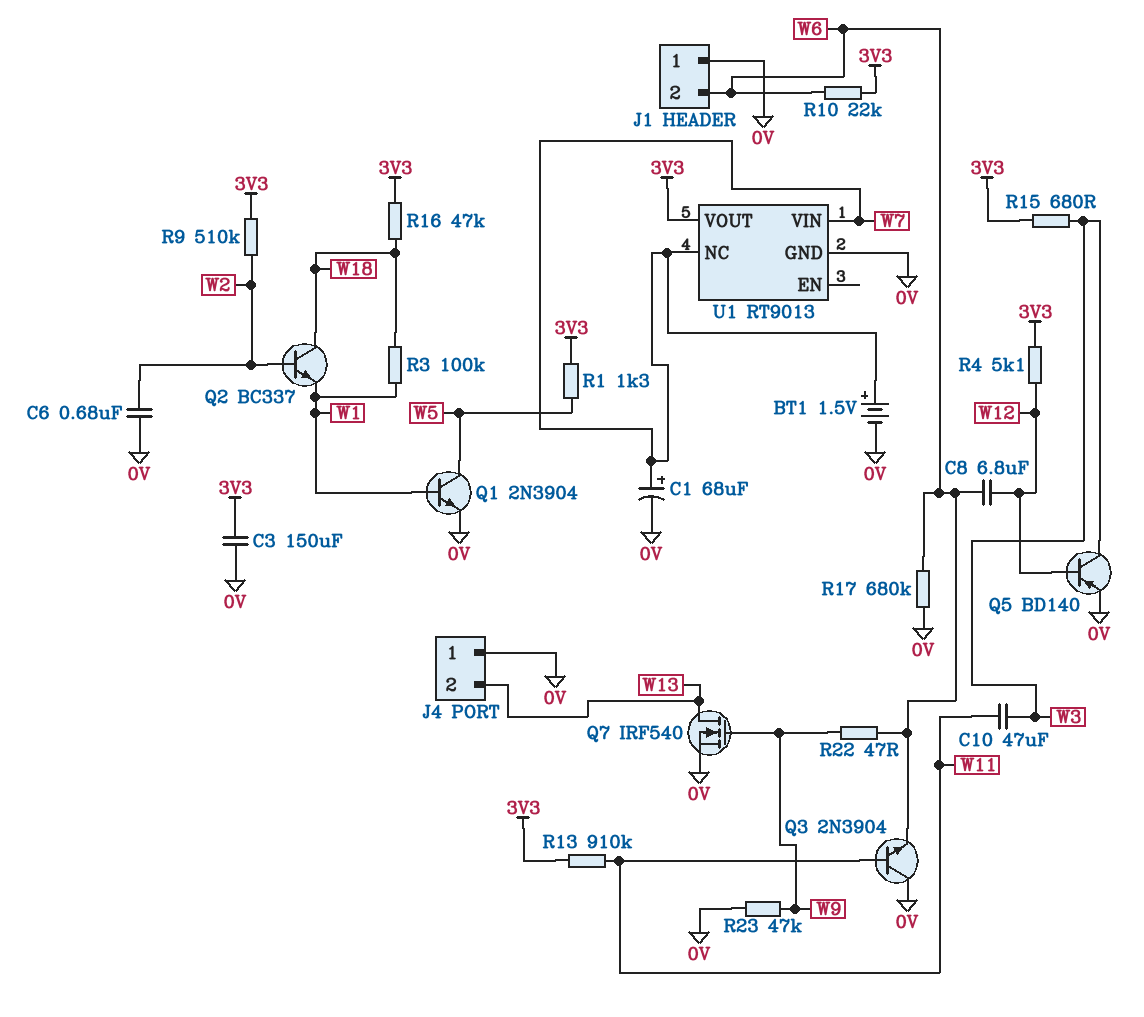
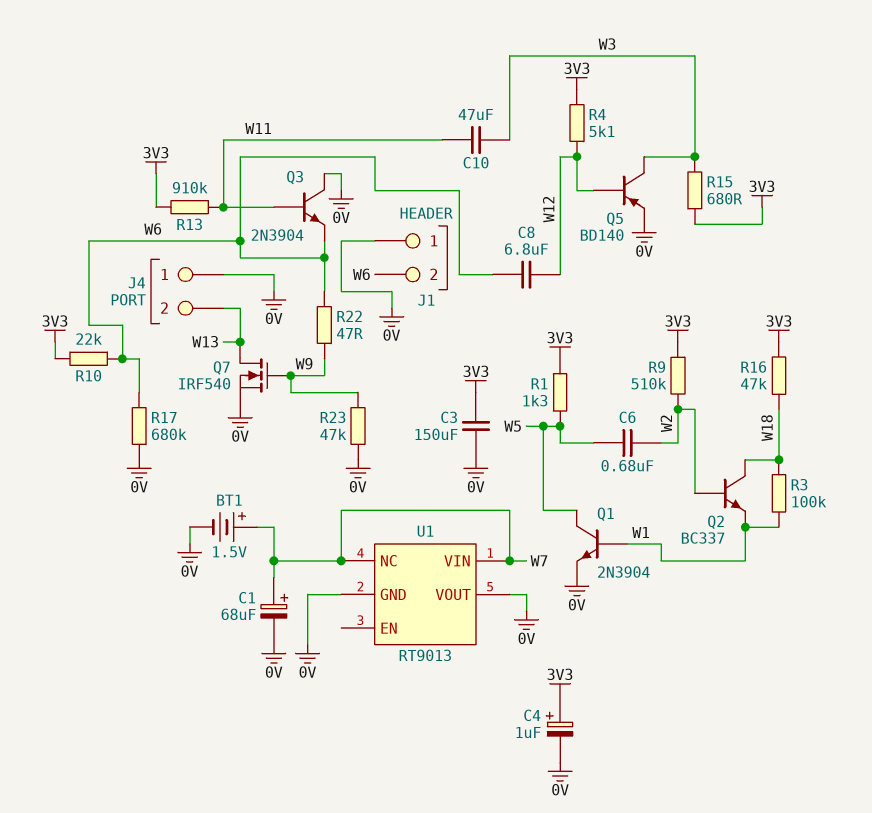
C4: none -> 1uF (plus 3V3, minus 0V)
C6: 680nF (0V, W2) -> 680nF (W2, W5)
U1 pin VOUT: 3V3 -> 0V

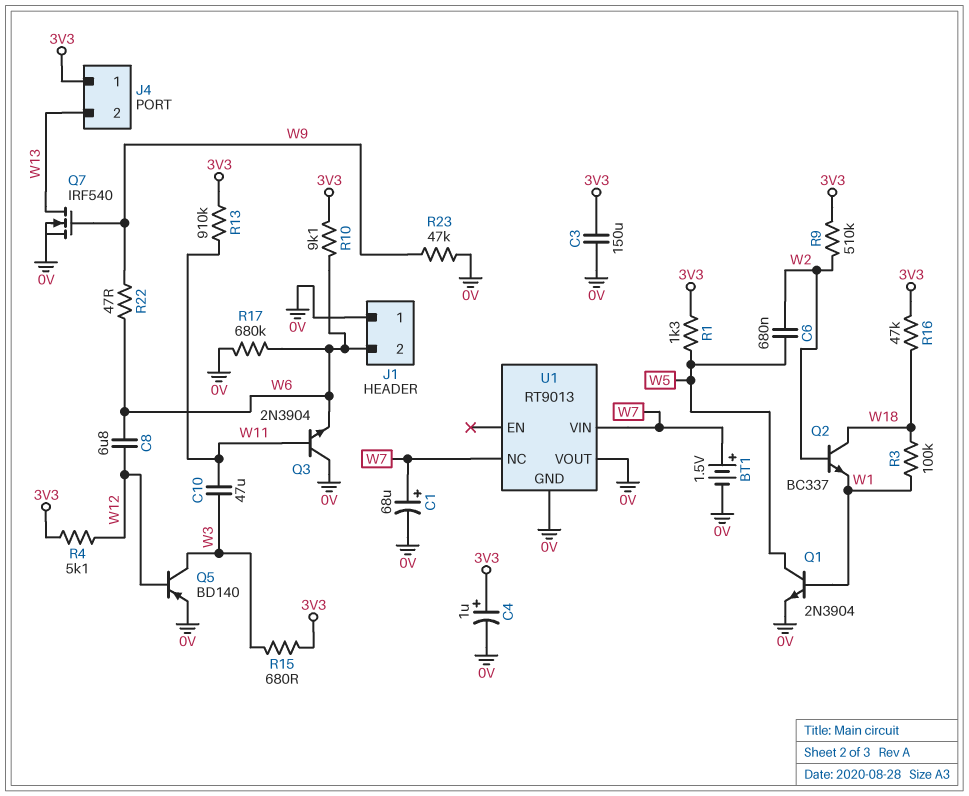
J4 pin 1: 0V -> 3V3
R10: 22k (3V3, W6) -> 9.1k (3V3, W6)

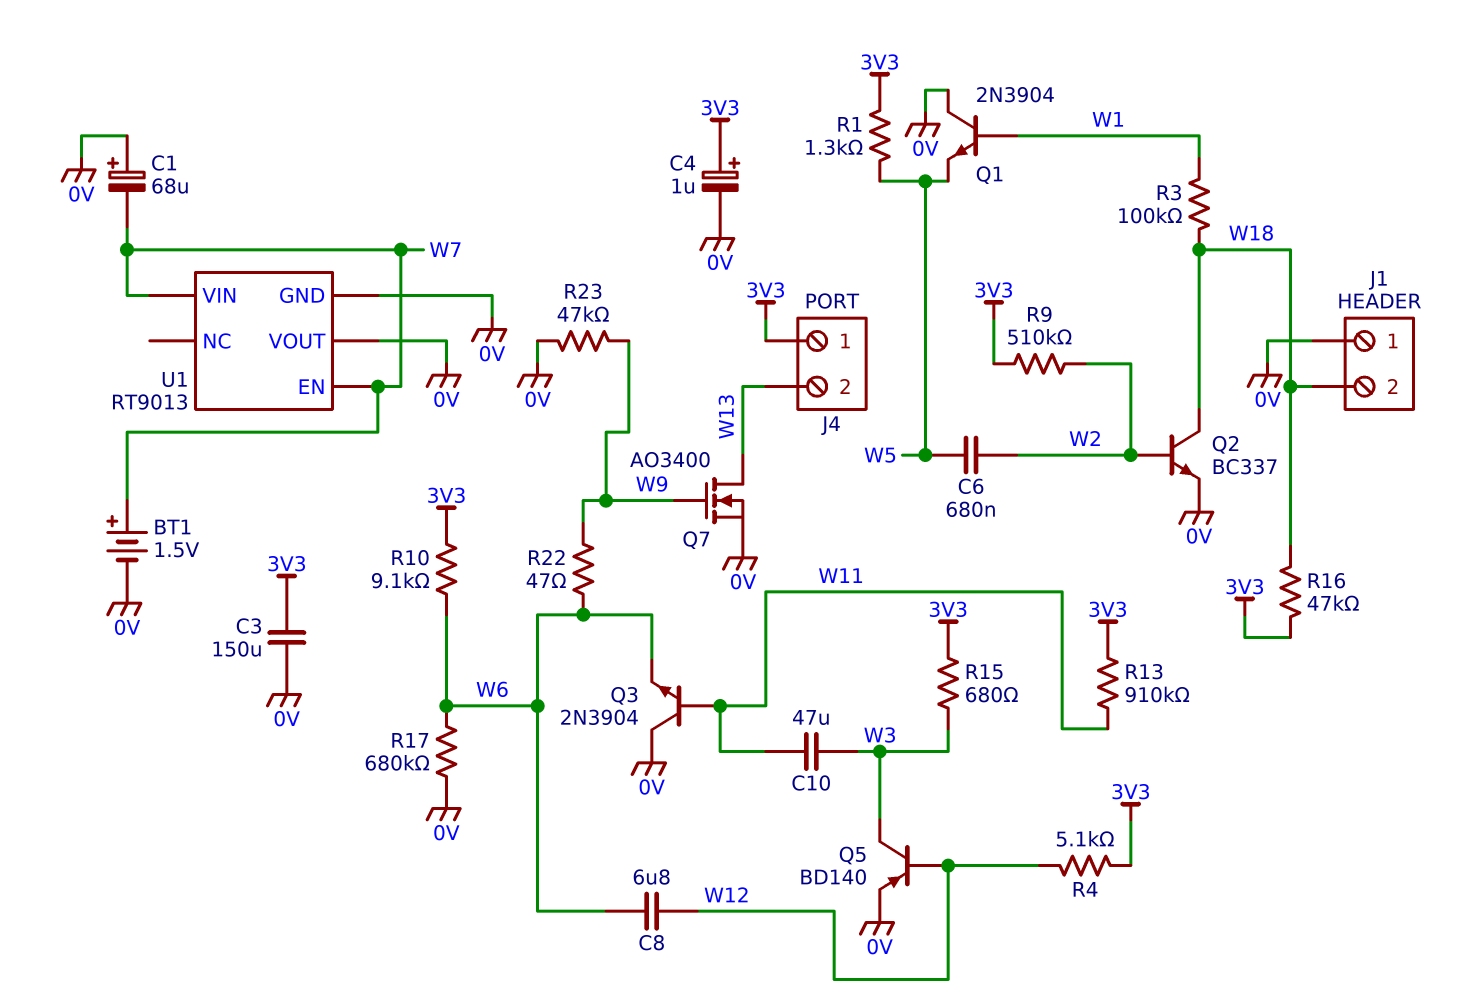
C1: 68uF (plus W7, minus 0V) -> 68uF (plus 0V, minus W7)
J1 pin 2: W6 -> W18
Q1: NPN 2N3904 (B W1, C W5, E 0V) -> NPN 2N3904 (B W1, C 0V, E W5)
Q2: NPN BC337 (B W2, C W18, E W1) -> NPN BC337 (B W2, C W18, E 0V)
Q7: NMOS IRF540 (G W9, D W13, S 0V) -> NMOS AO3400 (G W9, D W13, S 0V)
U1 pin EN: none -> W7
U1 pin NC: W7 -> none

